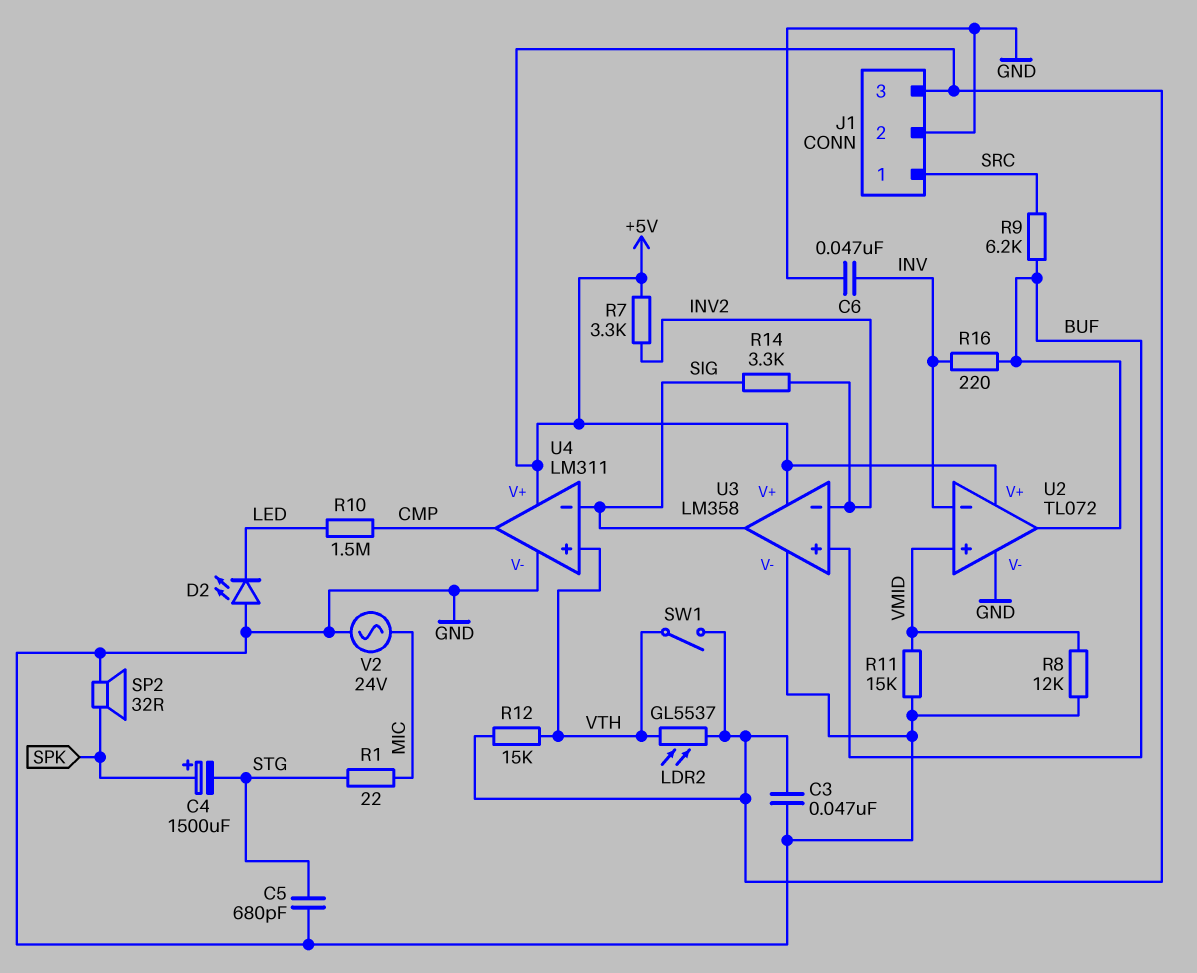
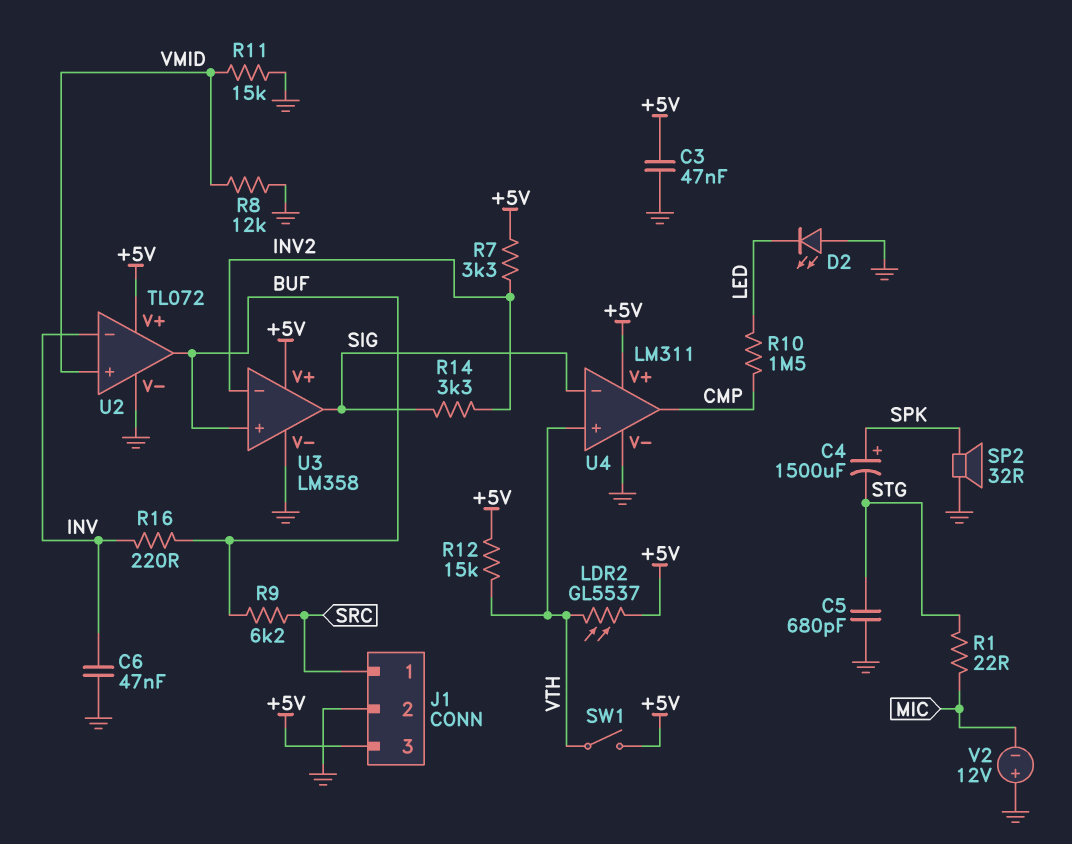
V2: AC 24V (GND, MIC) -> 12V (plus GND, minus MIC)

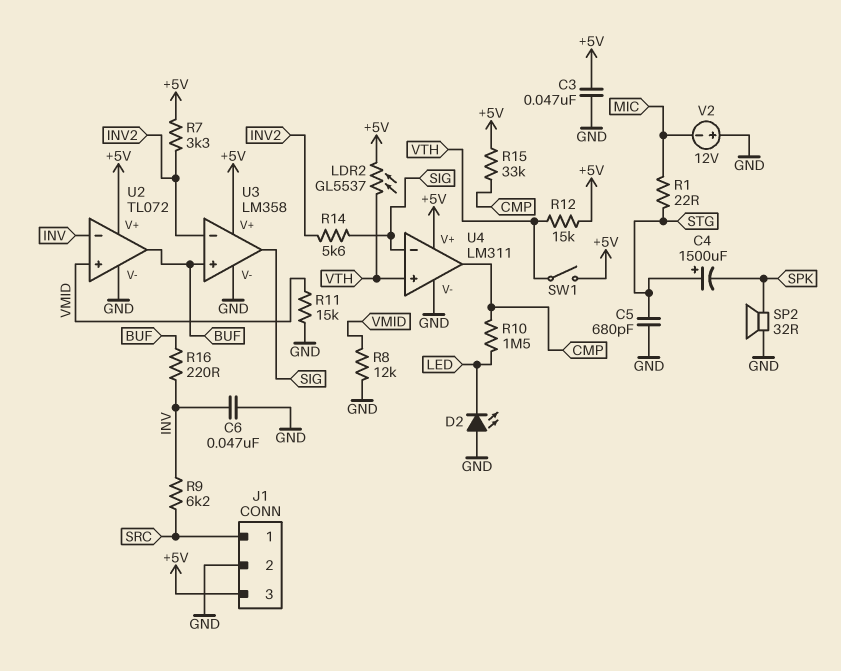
C4: 1500uF (plus SPK, minus STG) -> 1500uF (plus STG, minus SPK)
R9: 6.2k (BUF, SRC) -> 6.2k (INV, SRC)
R14: 3.3k (INV2, SIG) -> 5.6k (INV2, SIG)
R15: none -> 33k (+5V, CMP)

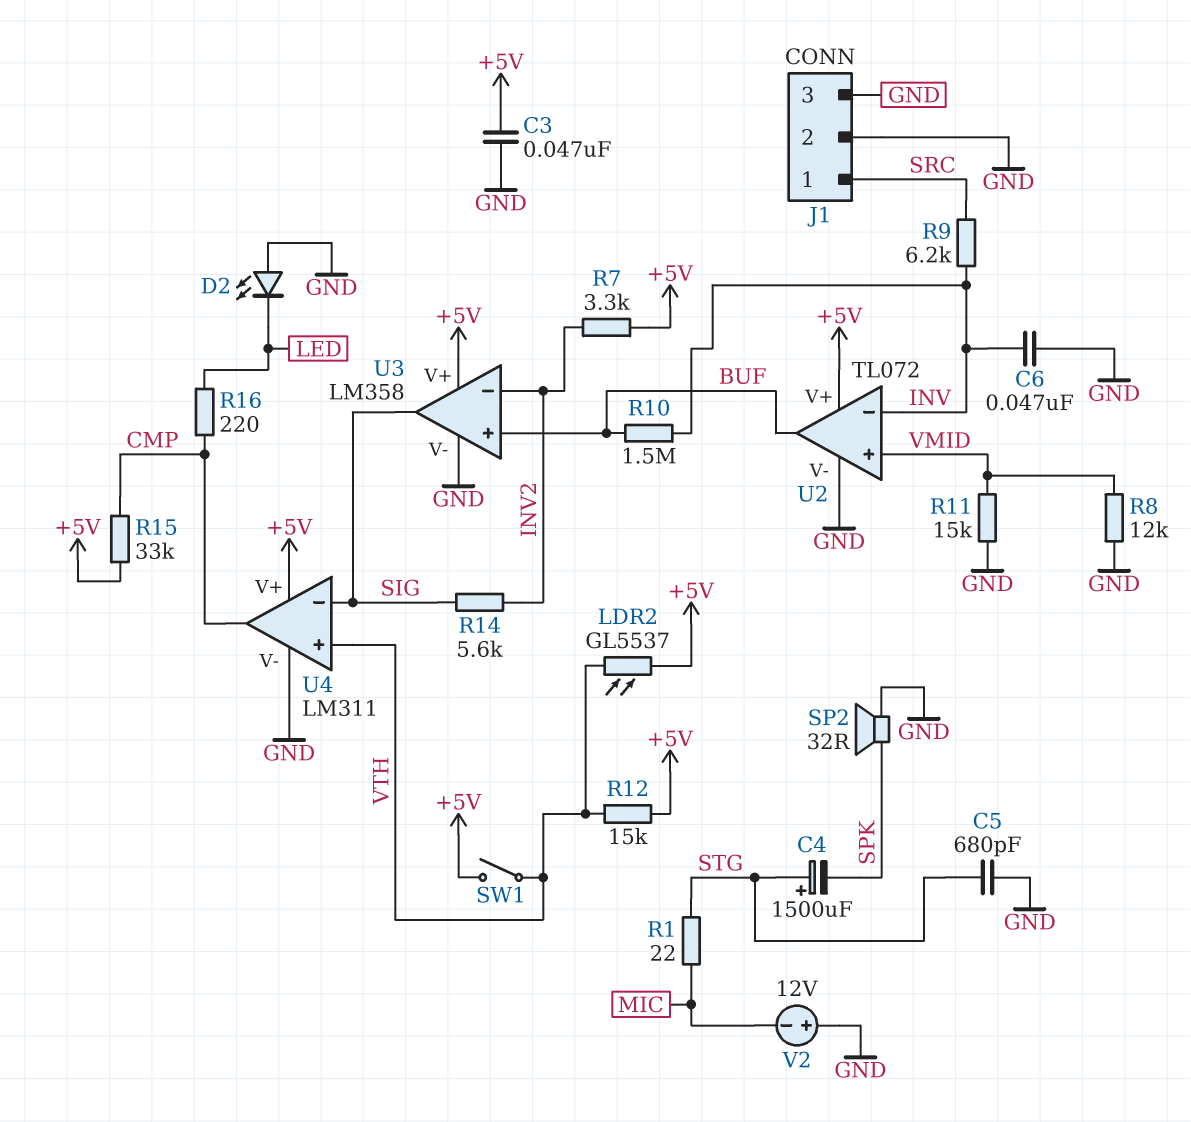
J1 pin 3: +5V -> GND
R10: 1.5M (CMP, LED) -> 1.5M (BUF, INV)
R16: 220 (BUF, INV) -> 220 (CMP, LED)

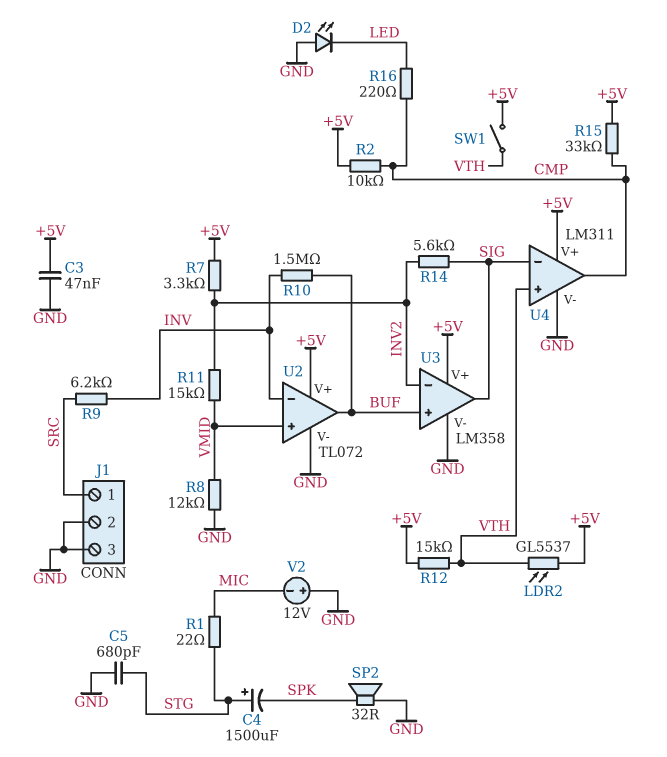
C6: 47nF (GND, INV) -> none
R2: none -> 10k (+5V, CMP)
R11: 15k (GND, VMID) -> 15k (INV2, VMID)

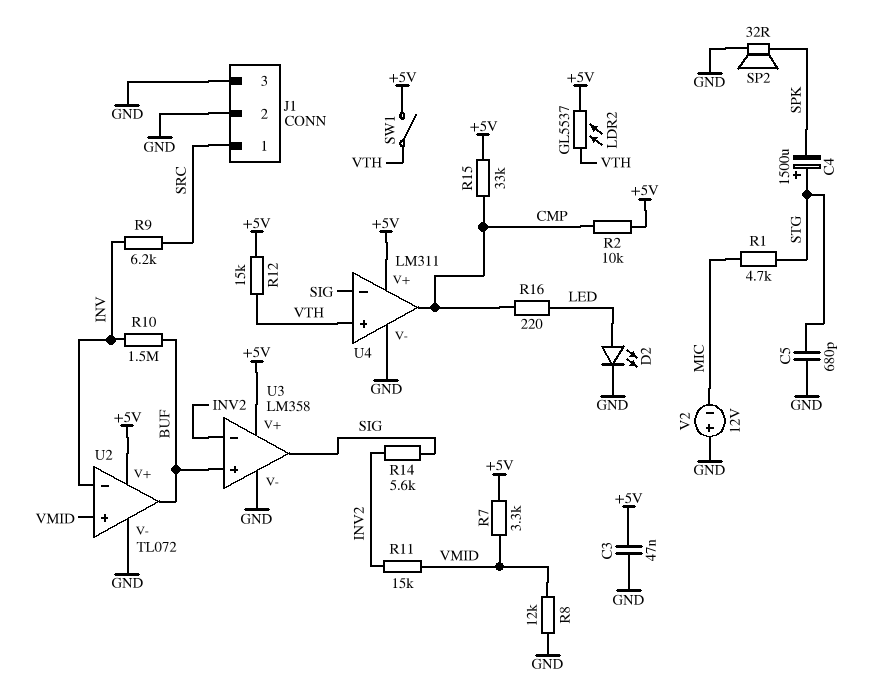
D2: LED (A GND, K LED) -> LED (A LED, K GND)
R1: 22 (MIC, STG) -> 4.7k (MIC, STG)
R7: 3.3k (+5V, INV2) -> 3.3k (+5V, VMID)

